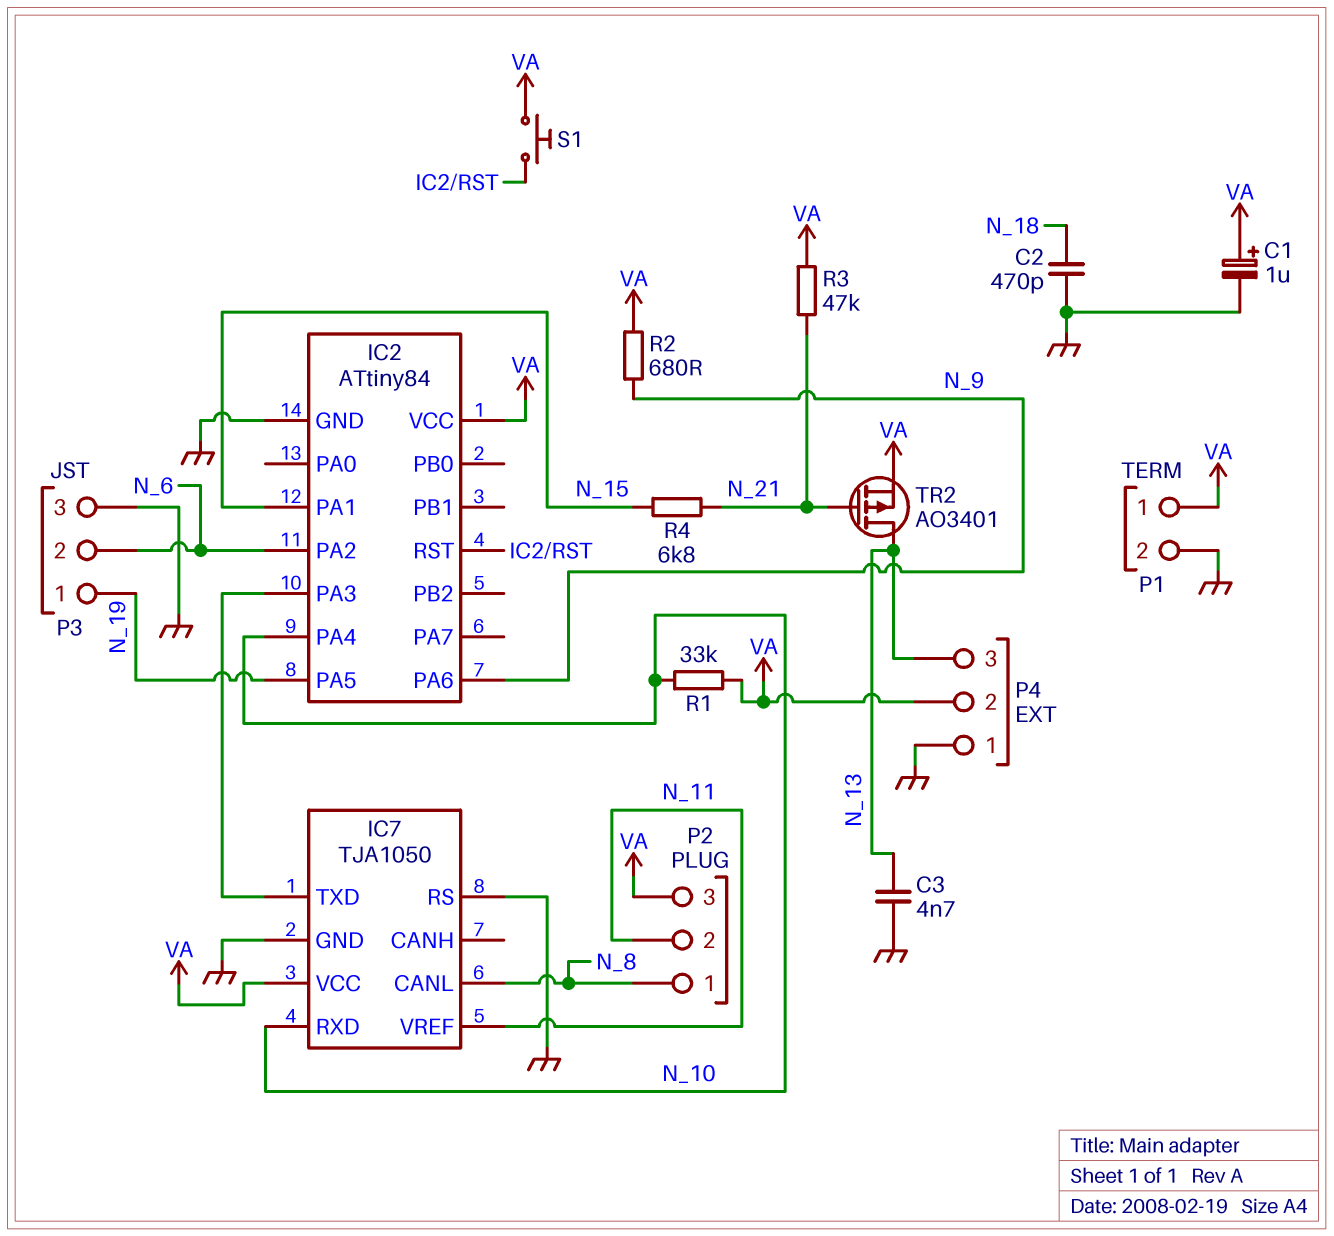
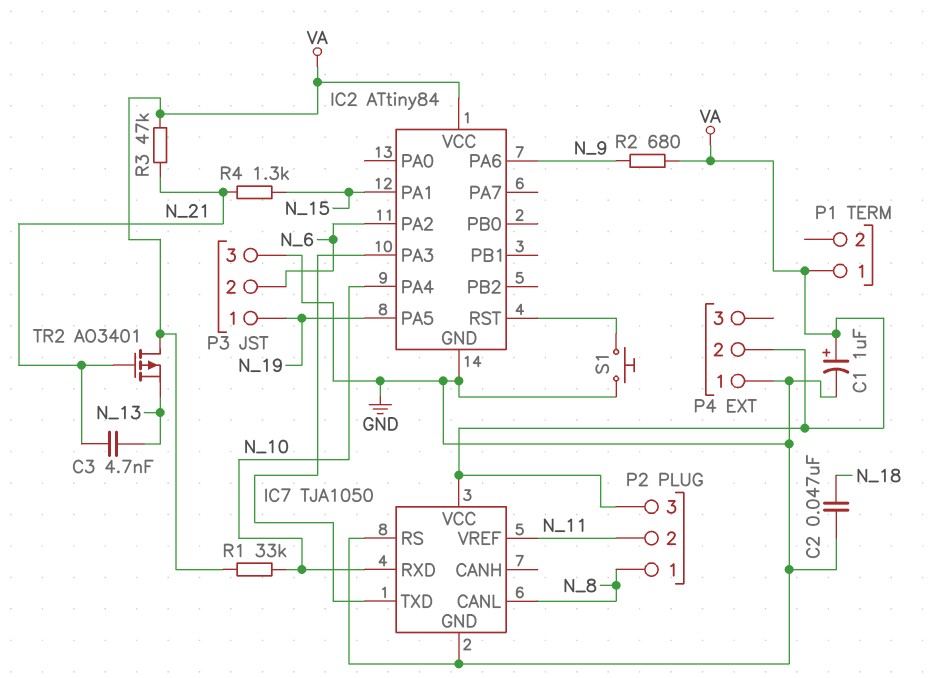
C2: 470pF (GND, N_18) -> 47nF (GND, N_18)
C3: 4.7nF (GND, N_13) -> 4.7nF (N_13, N_21)
P1 pin 2: GND -> none
P4 pin 3: N_13 -> none
R4: 6.8k (N_15, N_21) -> 1.3k (N_15, N_21)
S1: button (IC2/RST, VA) -> button (GND, IC2/RST)
TR2: PMOS AO3401 (G N_21, D N_13, S VA) -> PMOS AO3401 (G N_21, D VA, S N_13)

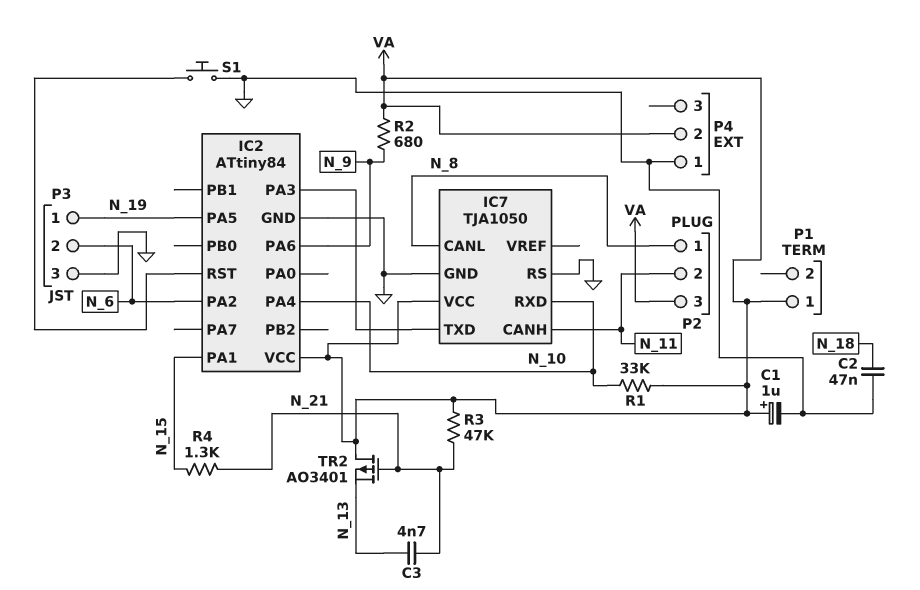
IC7 pin CANH: none -> N_11
IC7 pin VREF: N_11 -> none

